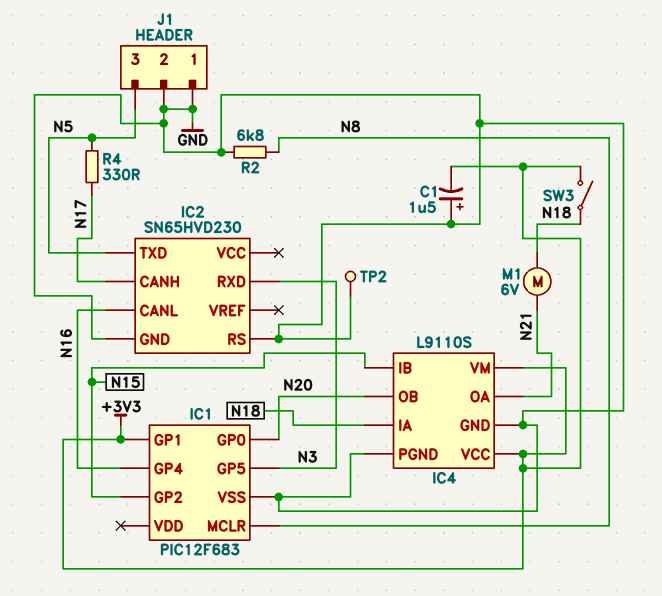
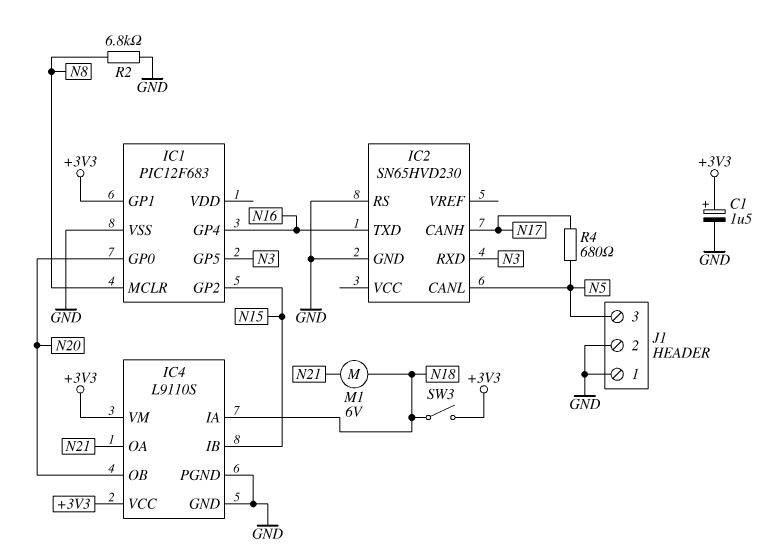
C1: 1.5uF (plus GND, minus +3V3) -> 1.5uF (plus +3V3, minus GND)
IC2 pin CANL: N16 -> N5
IC2 pin TXD: N5 -> N16
R4: 330 (N5, N17) -> 680 (N5, N17)
TP2: test point (GND) -> none

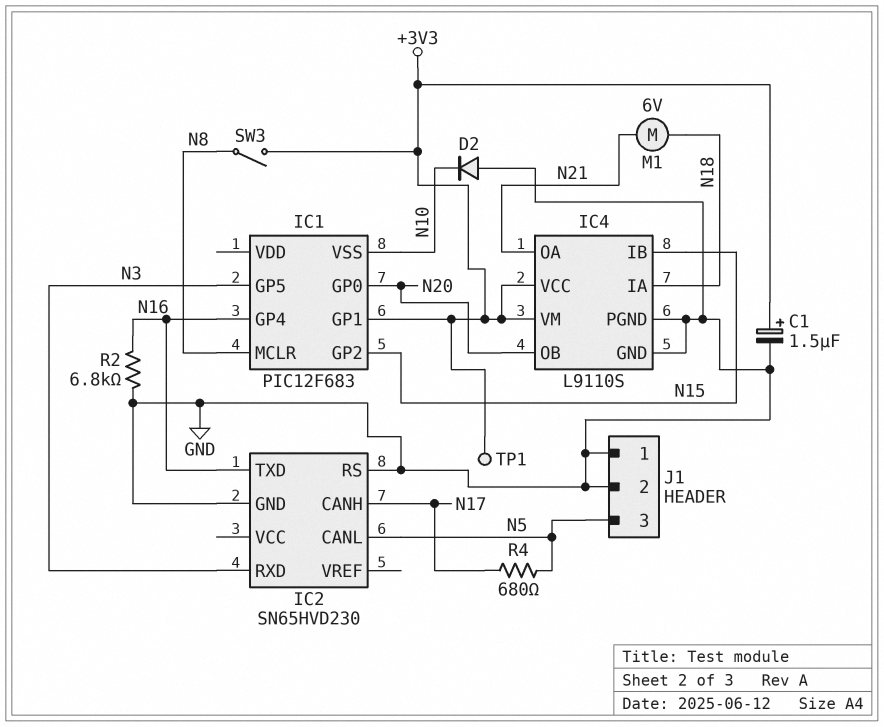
D2: none -> diode (A GND, K N10)
IC1 pin VSS: GND -> N10
R2: 6.8k (GND, N8) -> 6.8k (GND, N16)
SW3: switch (+3V3, N18) -> switch (+3V3, N8)
TP1: none -> test point (+3V3)

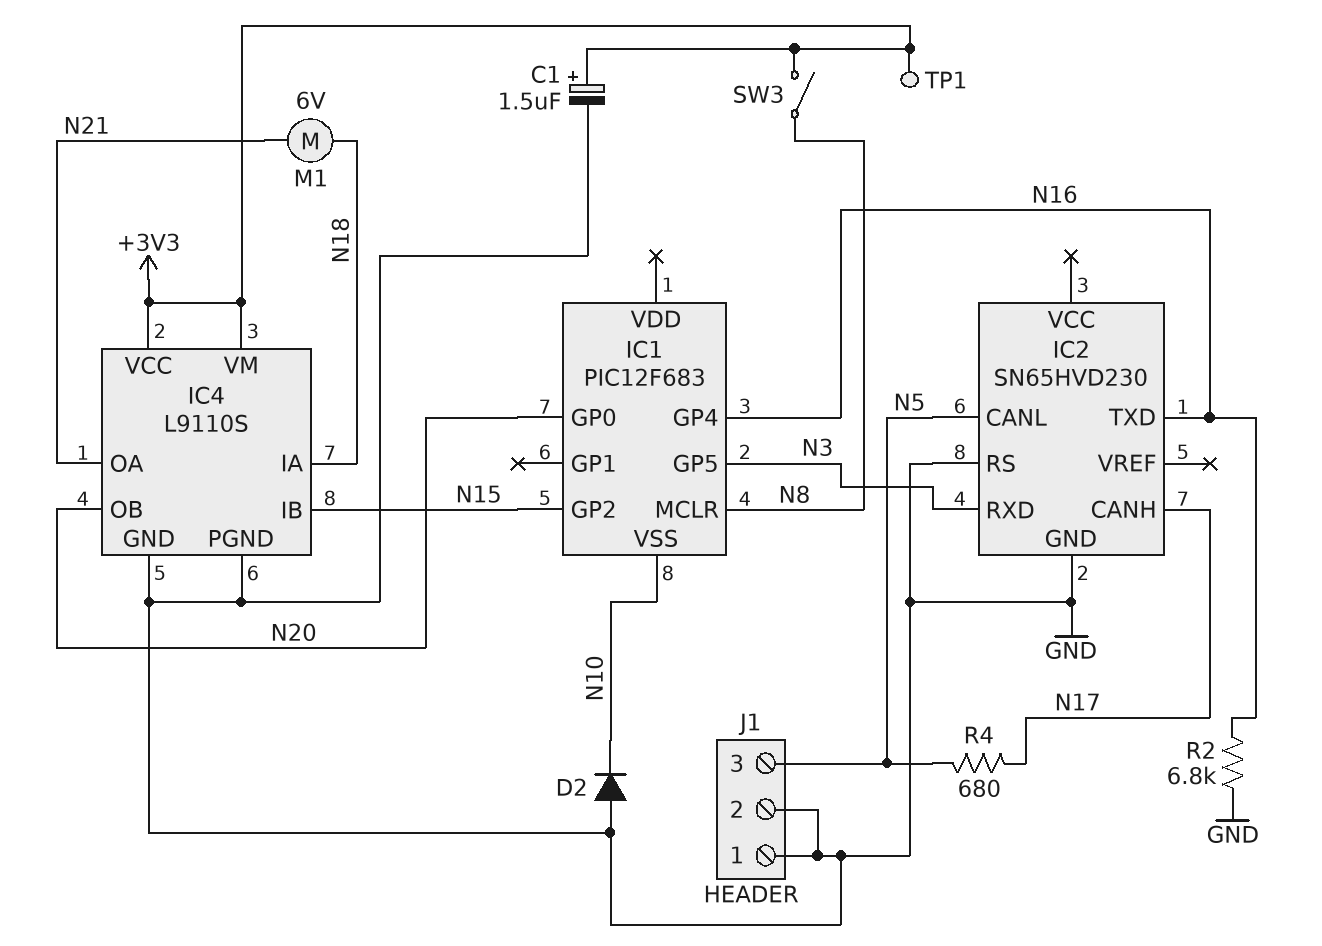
IC1 pin GP1: +3V3 -> none

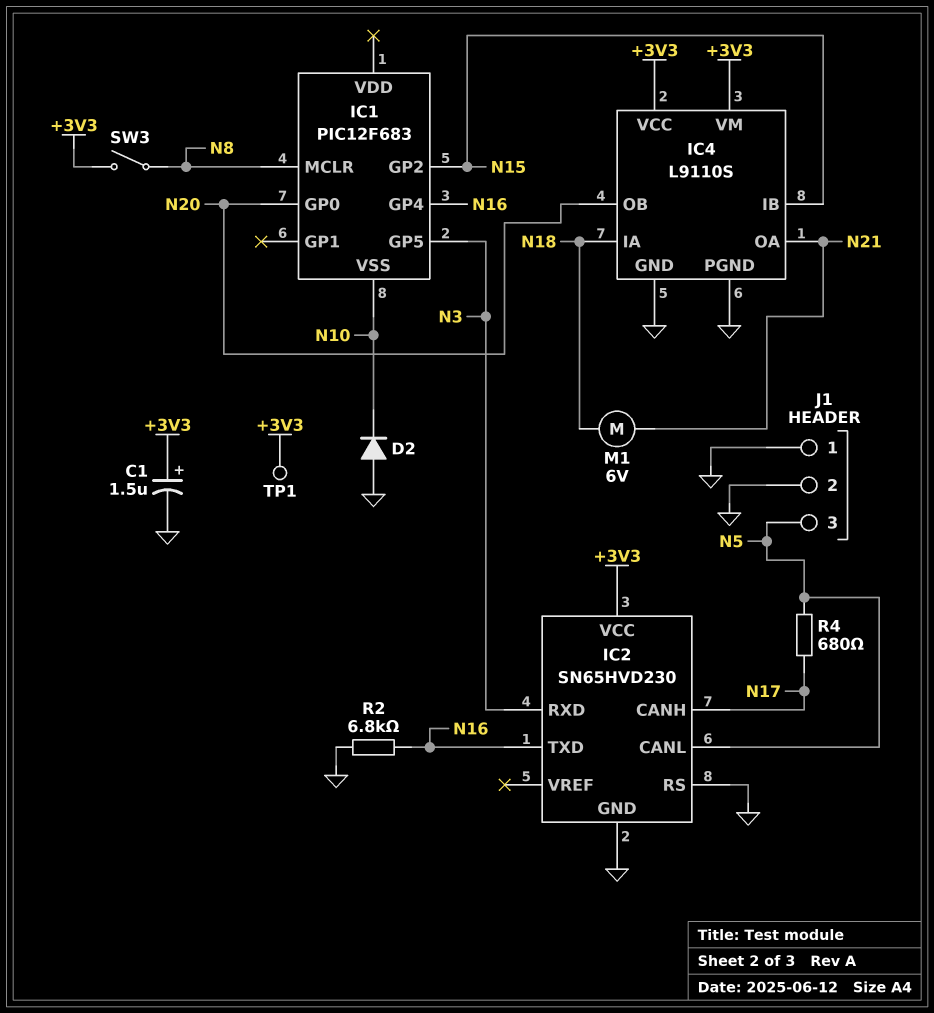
IC2 pin VCC: none -> +3V3

